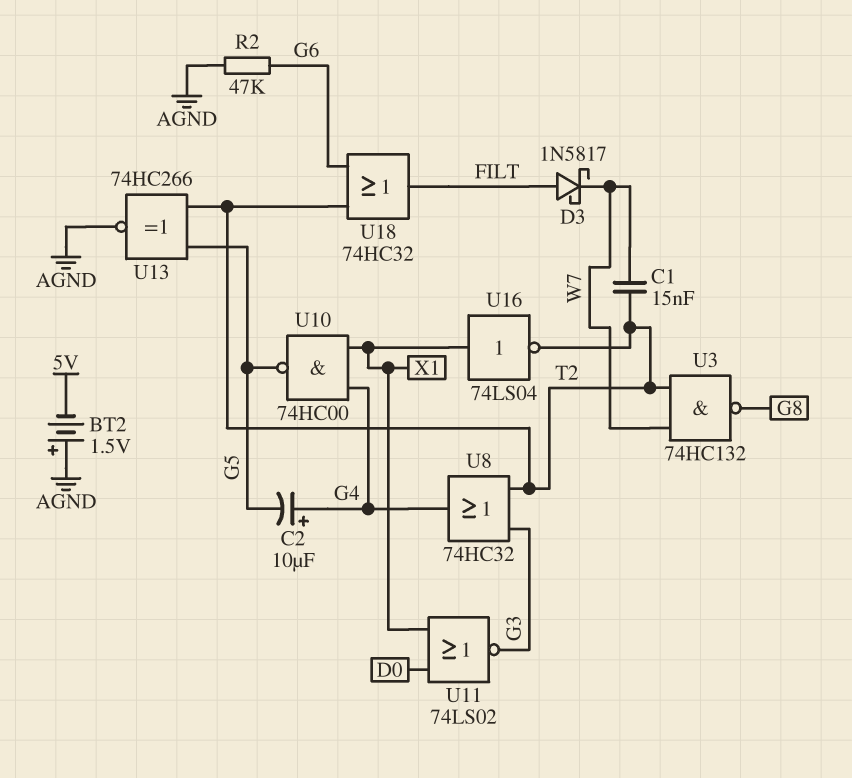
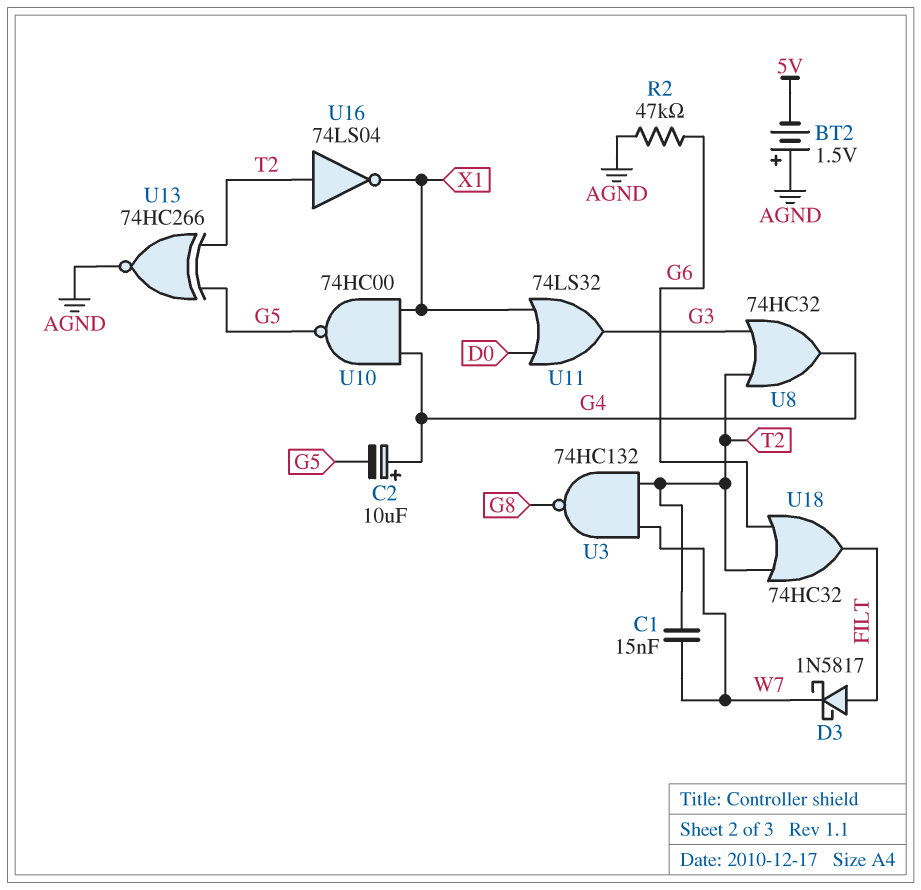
U11: NOR 74LS02 (in D0, in X1, out G3) -> OR 74LS32 (in D0, in X1, out G3)
U16: NOT 74LS04 (in X1, out T2) -> NOT 74LS04 (in T2, out X1)

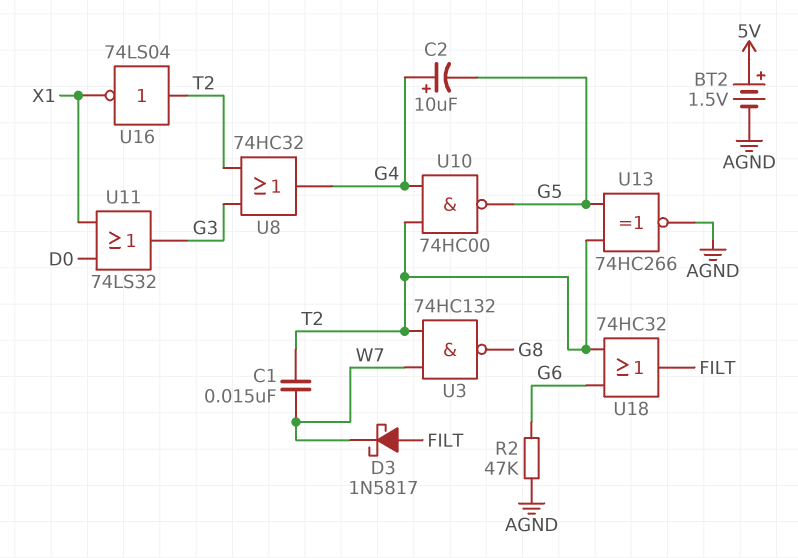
BT2: 1.5V (plus AGND, minus 5V) -> 1.5V (plus 5V, minus AGND)
U10: NAND 74HC00 (in G4, in X1, out G5) -> NAND 74HC00 (in G4, in T2, out G5)

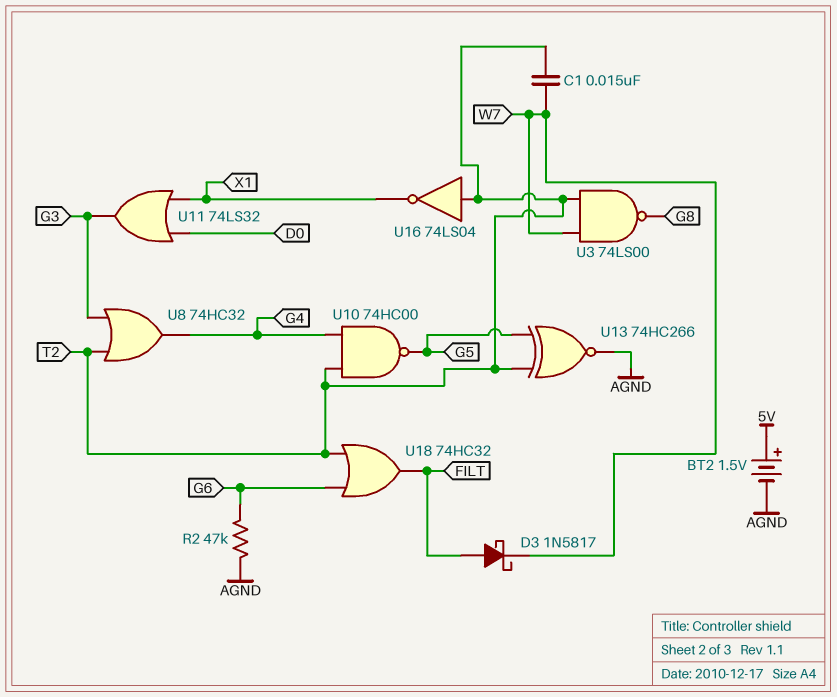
C2: 10uF (plus G4, minus G5) -> none
U3: NAND 74HC132 (in T2, in W7, out G8) -> NAND 74LS00 (in T2, in W7, out G8)

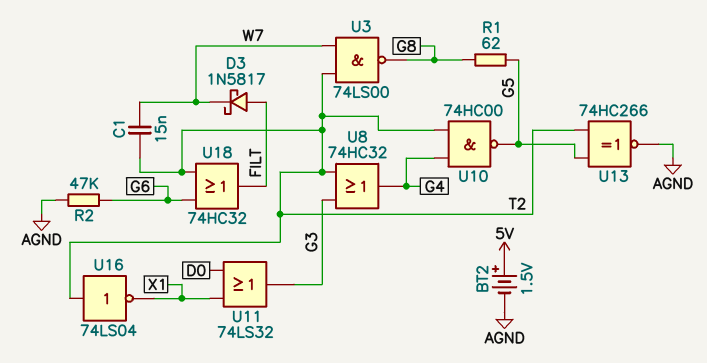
R1: none -> 62 (G5, G8)

